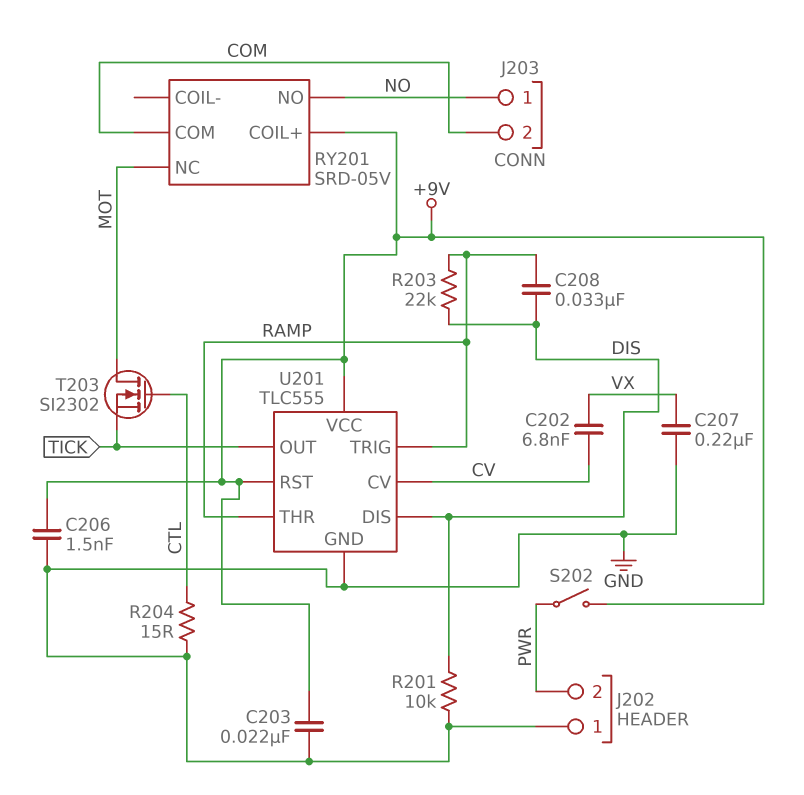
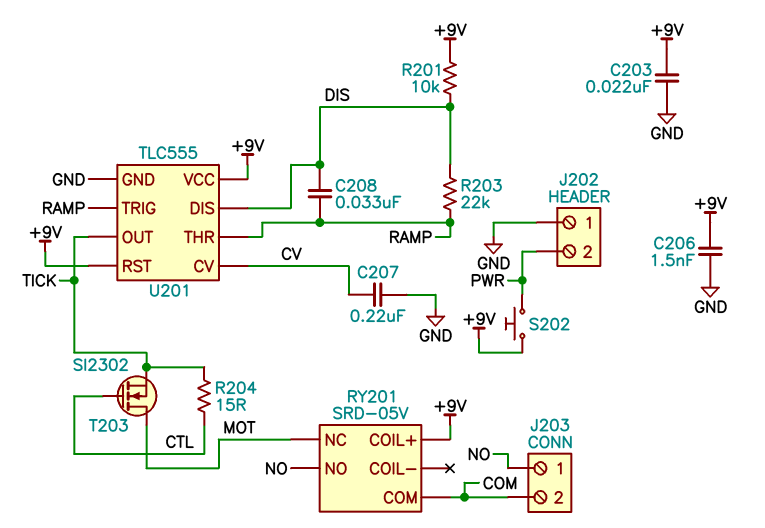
C202: 6.8nF (CV, VX) -> none
C207: 220nF (GND, VX) -> 220nF (CV, GND)
R201: 10k (DIS, GND) -> 10k (+9V, DIS)
R204: 15 (CTL, GND) -> 15 (CTL, TICK)
S202: switch (+9V, PWR) -> button (+9V, PWR)

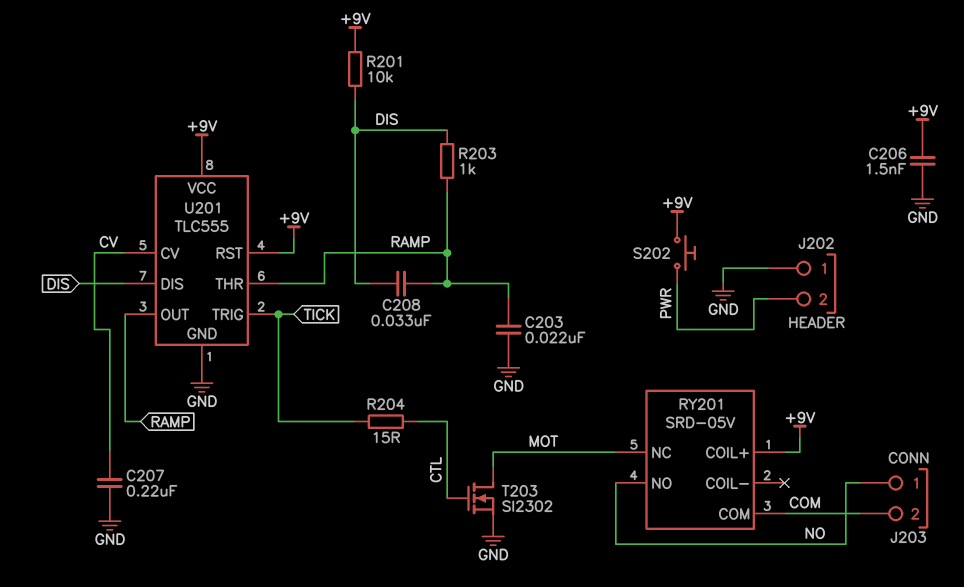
C203: 22nF (+9V, GND) -> 22nF (GND, RAMP)
R203: 22k (DIS, RAMP) -> 1k (DIS, RAMP)
T203: NMOS SI2302 (G CTL, D MOT, S TICK) -> NMOS SI2302 (G CTL, D MOT, S GND)
U201 pin OUT: TICK -> RAMP
U201 pin TRIG: RAMP -> TICK

